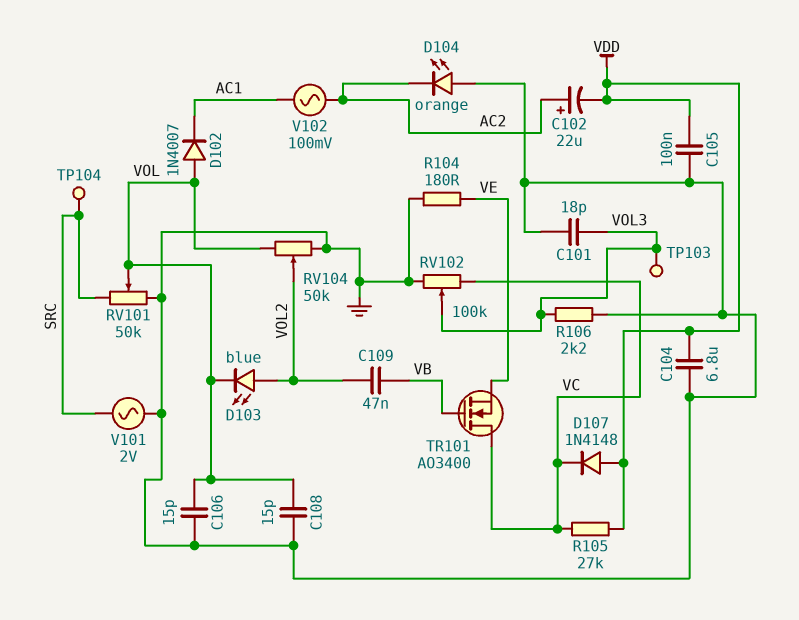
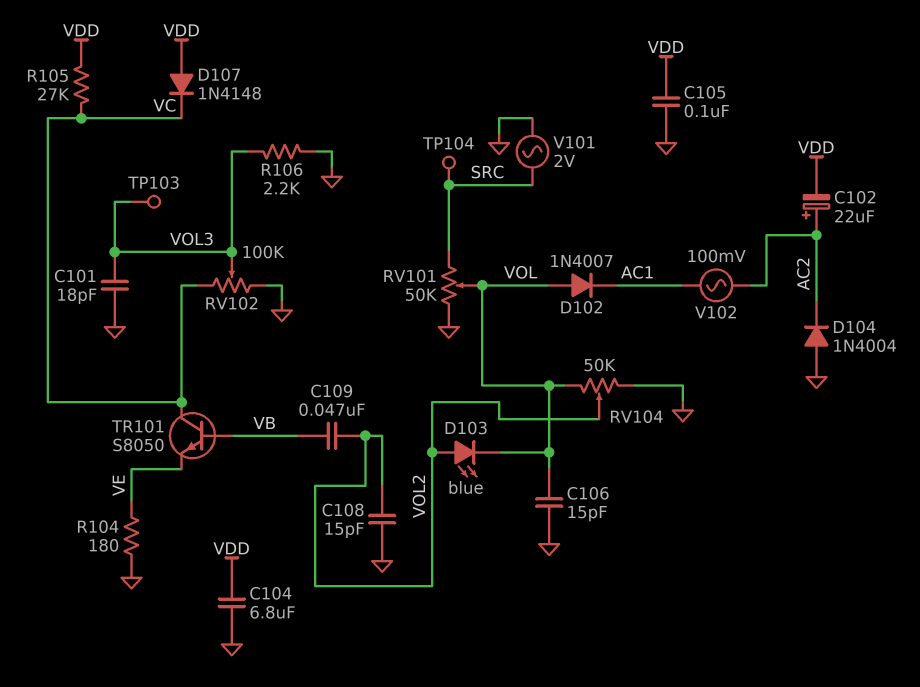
C108: 15pF (GND, VOL) -> 15pF (GND, VOL2)
D104: LED orange (A GND, K AC2) -> diode 1N4004 (A GND, K AC2)
TR101: NMOS AO3400 (G VB, D VC, S VE) -> NPN S8050 (B VB, C VC, E VE)

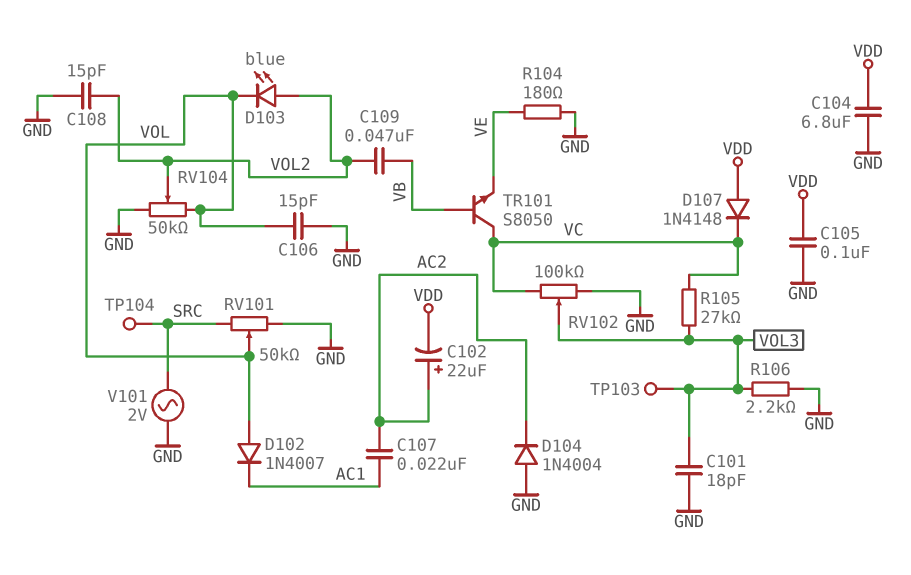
C107: none -> 22nF (AC1, AC2)
R105: 27k (VC, VDD) -> 27k (VC, VOL3)
V102: AC 100mV (AC1, AC2) -> none

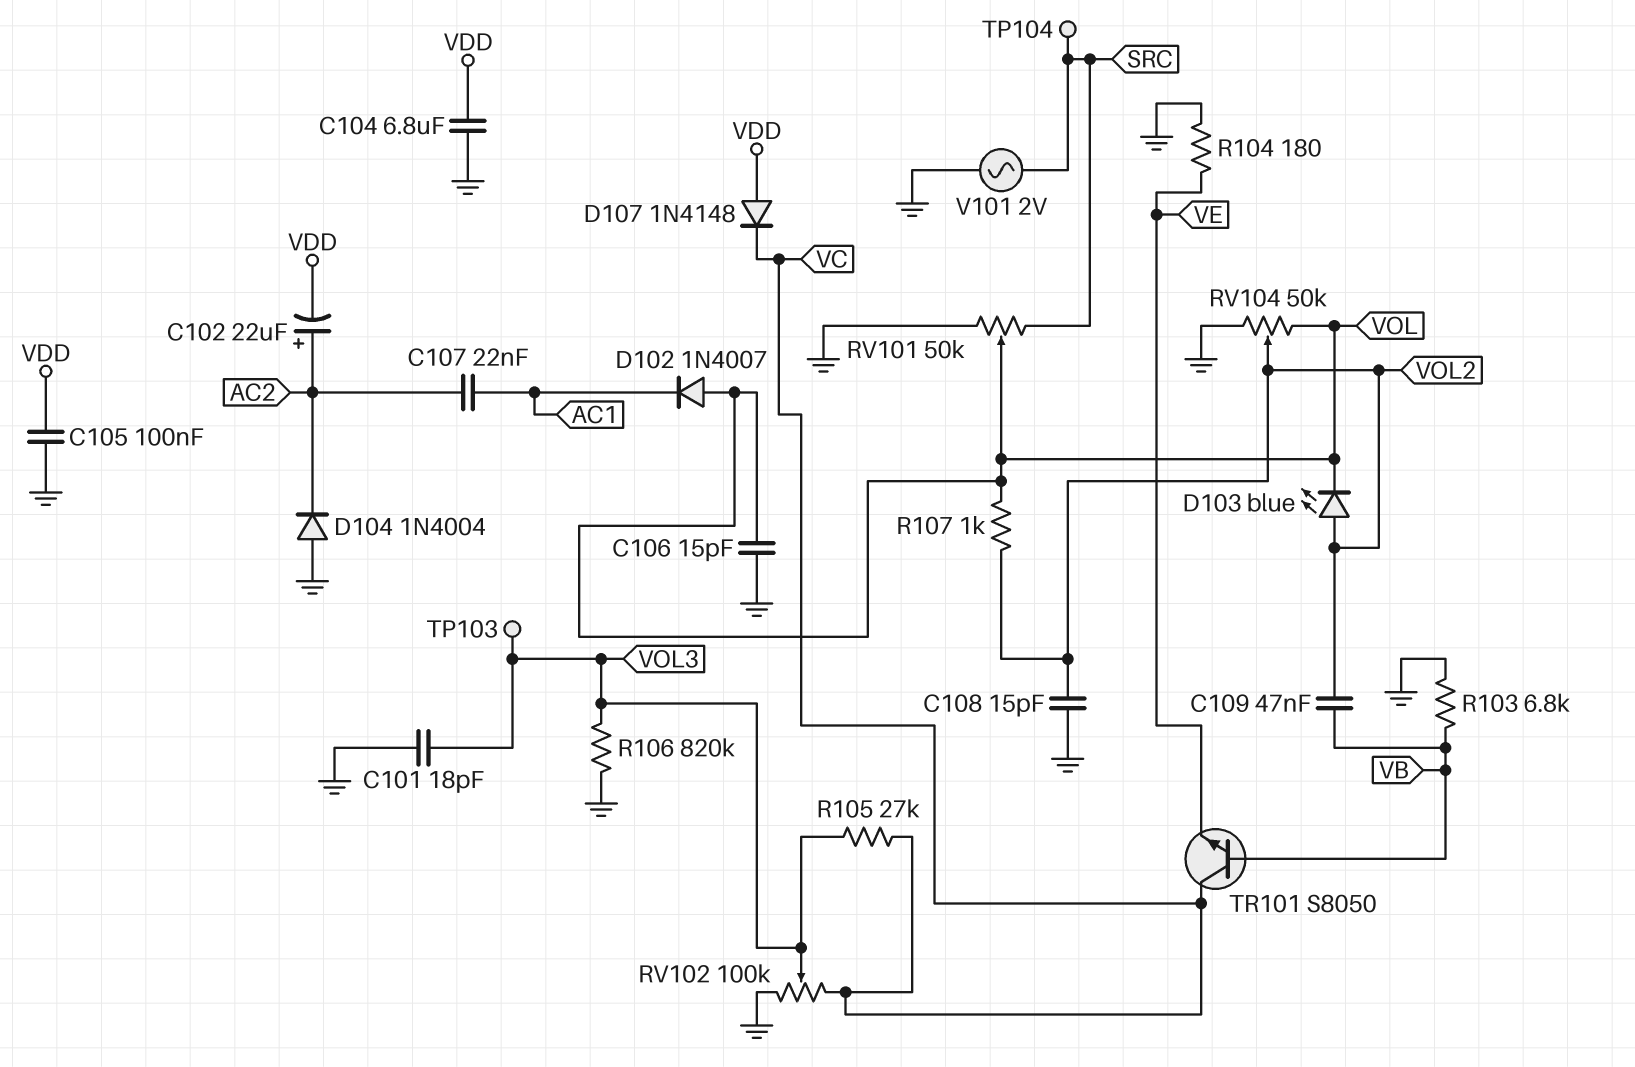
R103: none -> 6.8k (GND, VB)
R106: 2.2k (GND, VOL3) -> 820k (GND, VOL3)
R107: none -> 1k (VOL, VOL2)

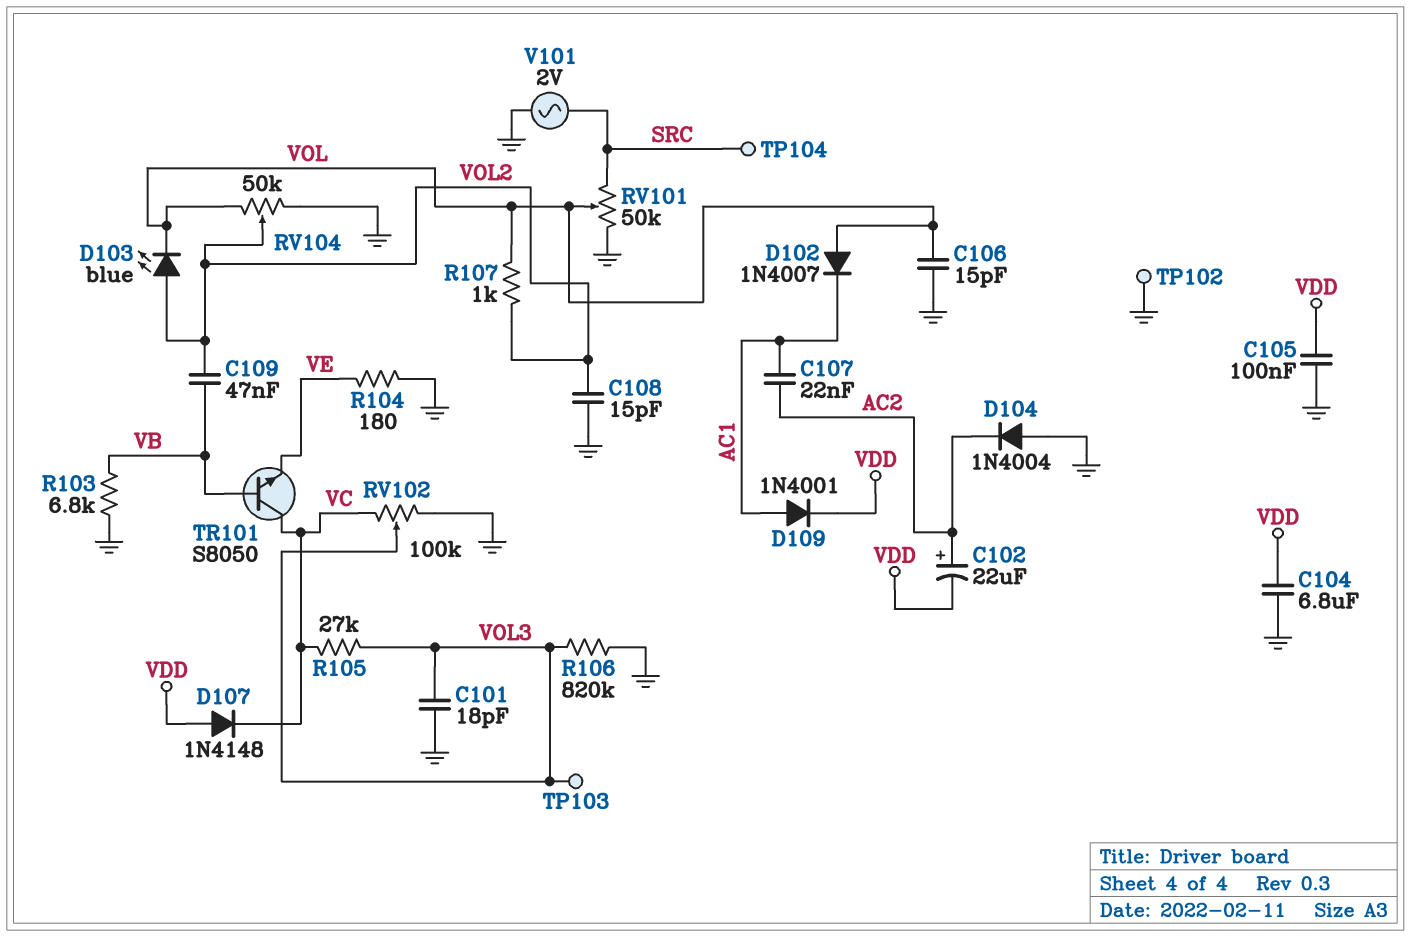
D109: none -> diode 1N4001 (A AC1, K VDD)
TP102: none -> test point (GND)

